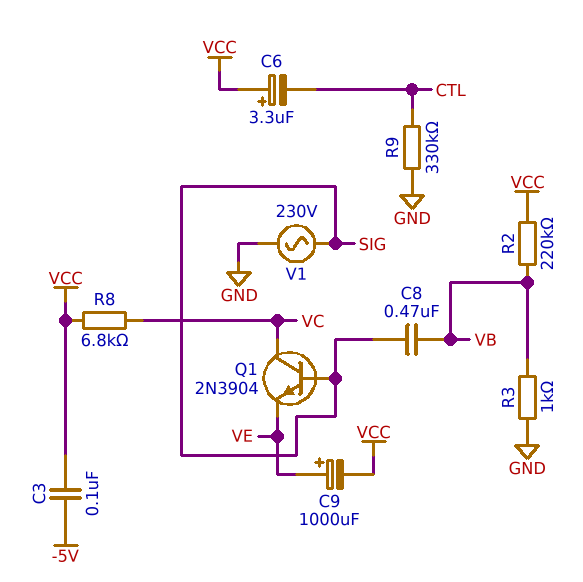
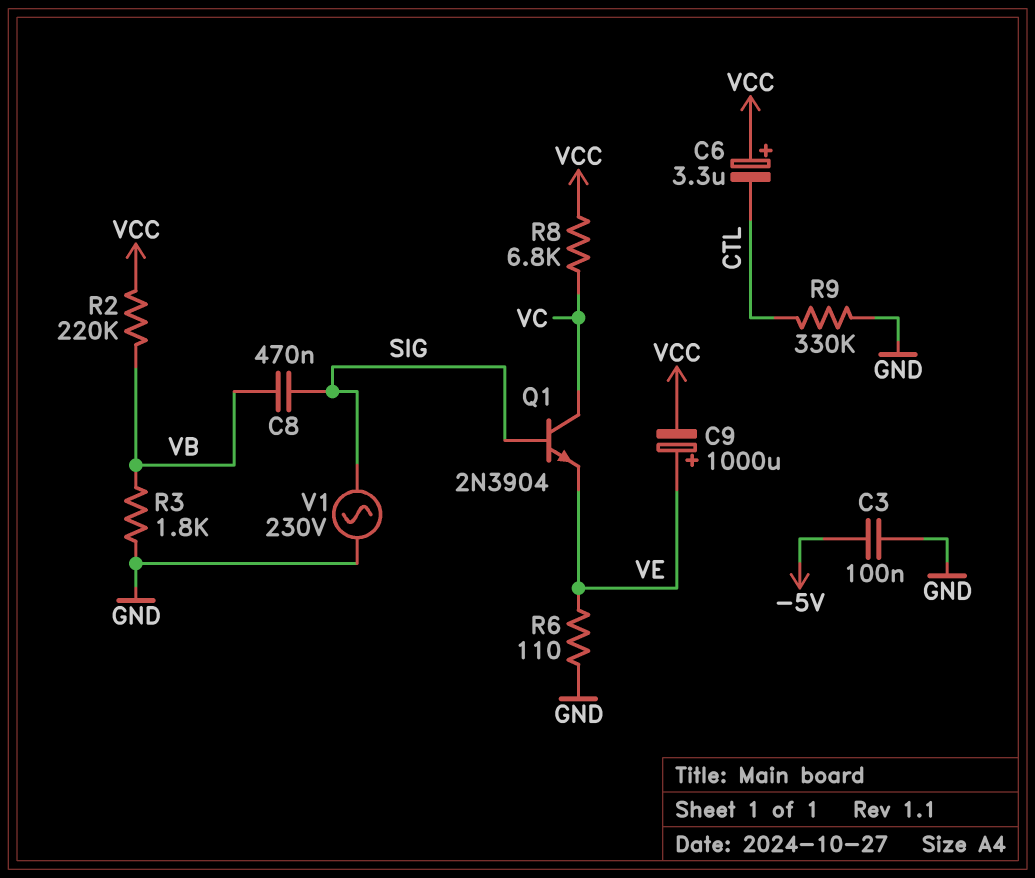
C3: 100nF (-5V, VCC) -> 100nF (-5V, GND)
R3: 1k (GND, VB) -> 1.8k (GND, VB)
R6: none -> 110 (GND, VE)

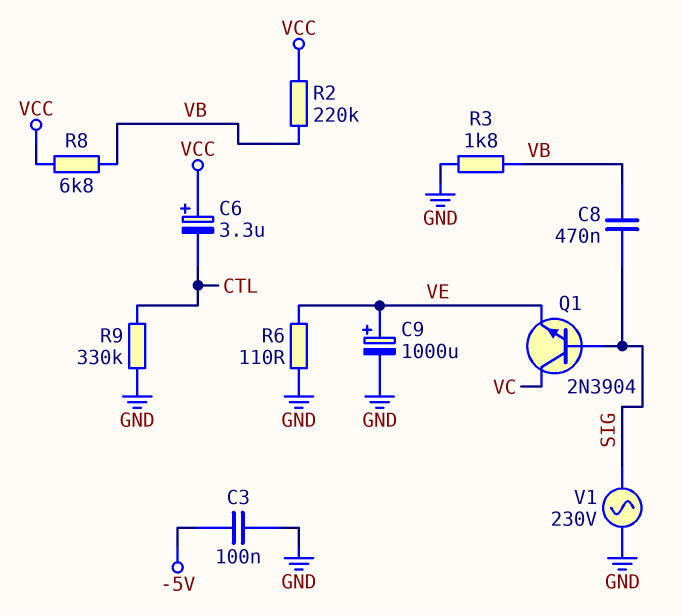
C9: 1000uF (plus VE, minus VCC) -> 1000uF (plus VE, minus GND)
R8: 6.8k (VC, VCC) -> 6.8k (VB, VCC)

